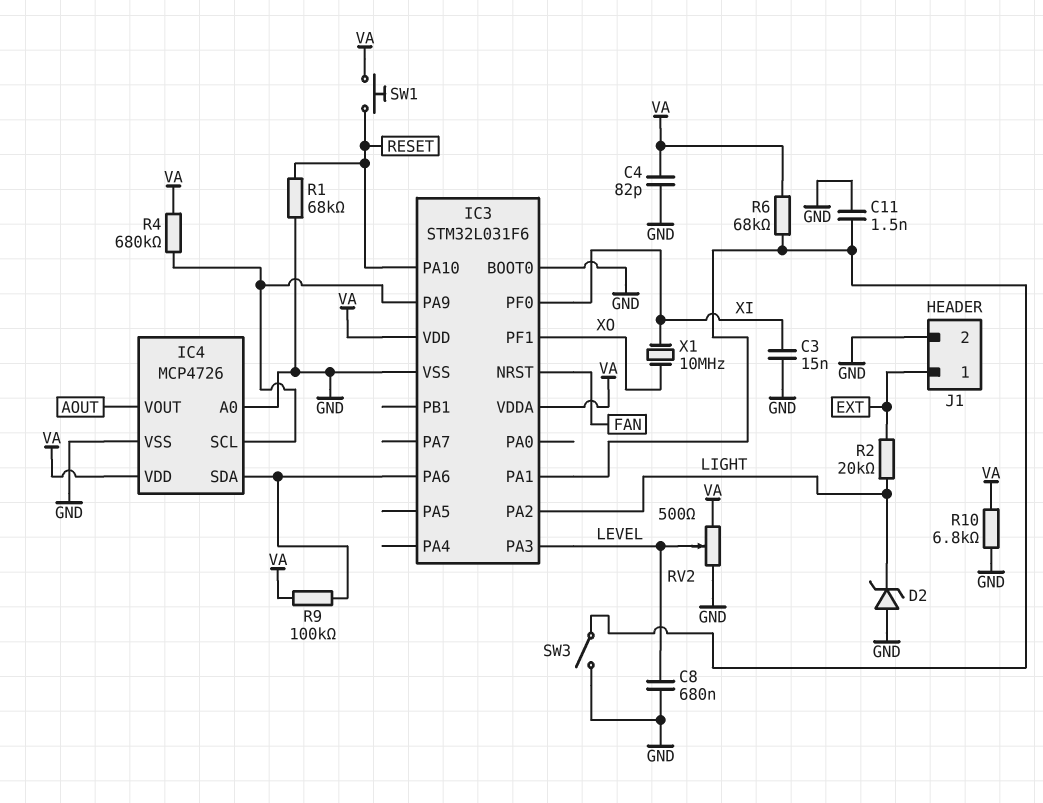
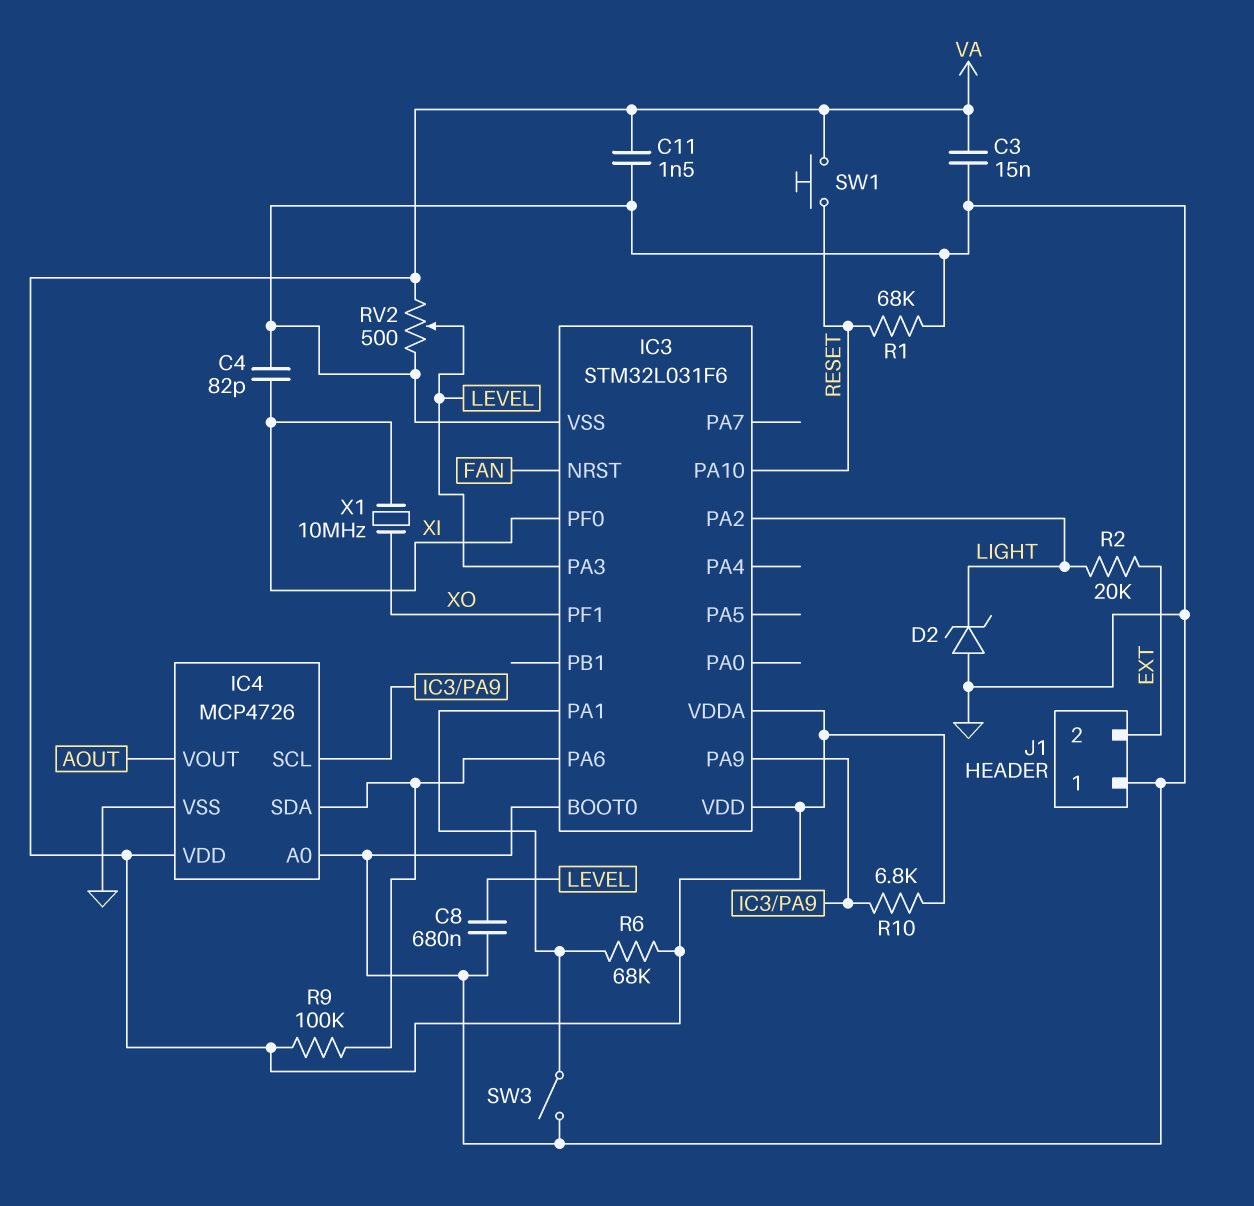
C3: 15nF (GND, XI) -> 15nF (GND, VA)
C4: 82pF (GND, VA) -> 82pF (GND, XI)
C11: 1.5nF (GND, IC3/PA1) -> 1.5nF (GND, VA)
J1 pin 1: EXT -> GND
J1 pin 2: GND -> EXT
R4: 680k (IC3/PA9, VA) -> none
R10: 6.8k (GND, VA) -> 6.8k (IC3/PA9, VA)

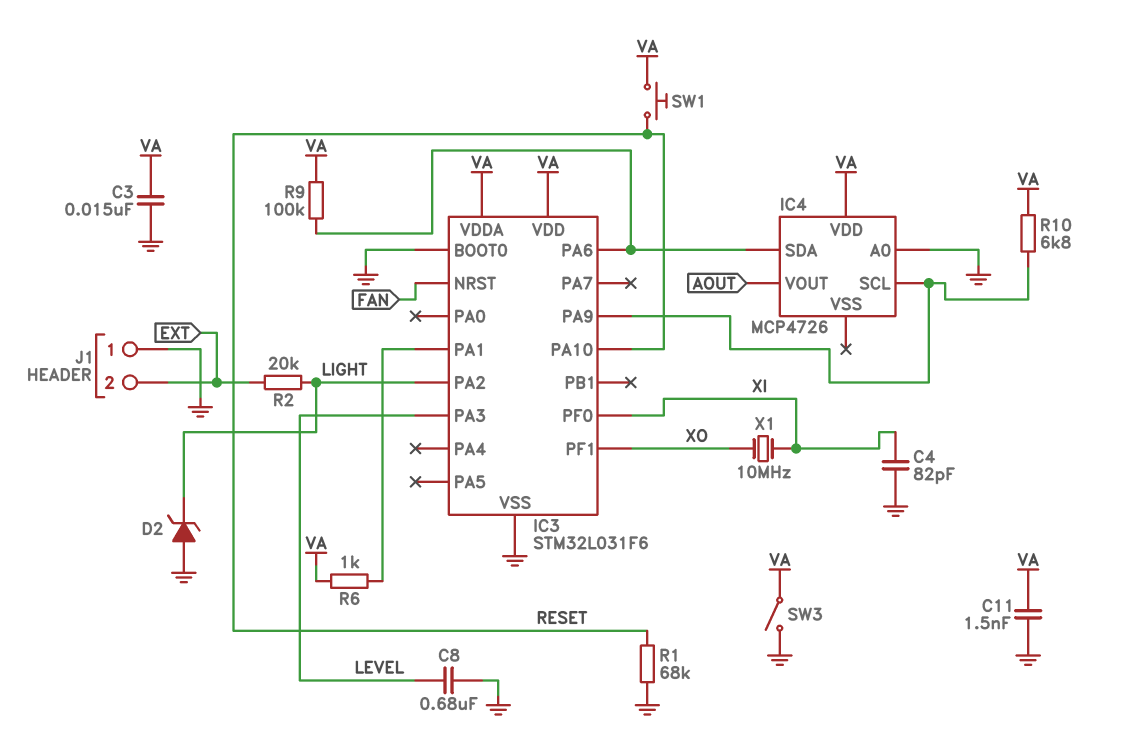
IC4 pin VSS: GND -> none
R6: 68k (IC3/PA1, VA) -> 1k (IC3/PA1, VA)
RV2: 500 (GND, VA, wiper LEVEL) -> none
SW3: switch (GND, IC3/PA1) -> switch (GND, VA)

